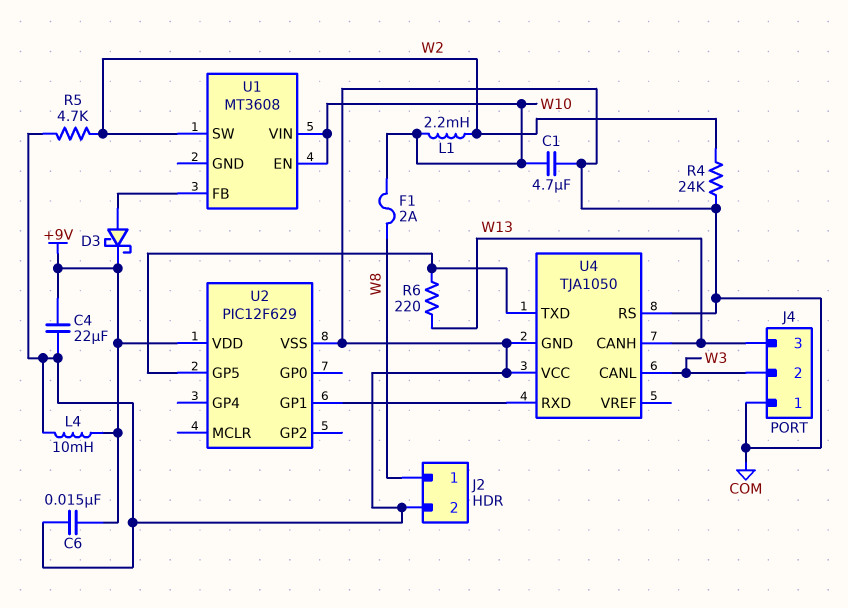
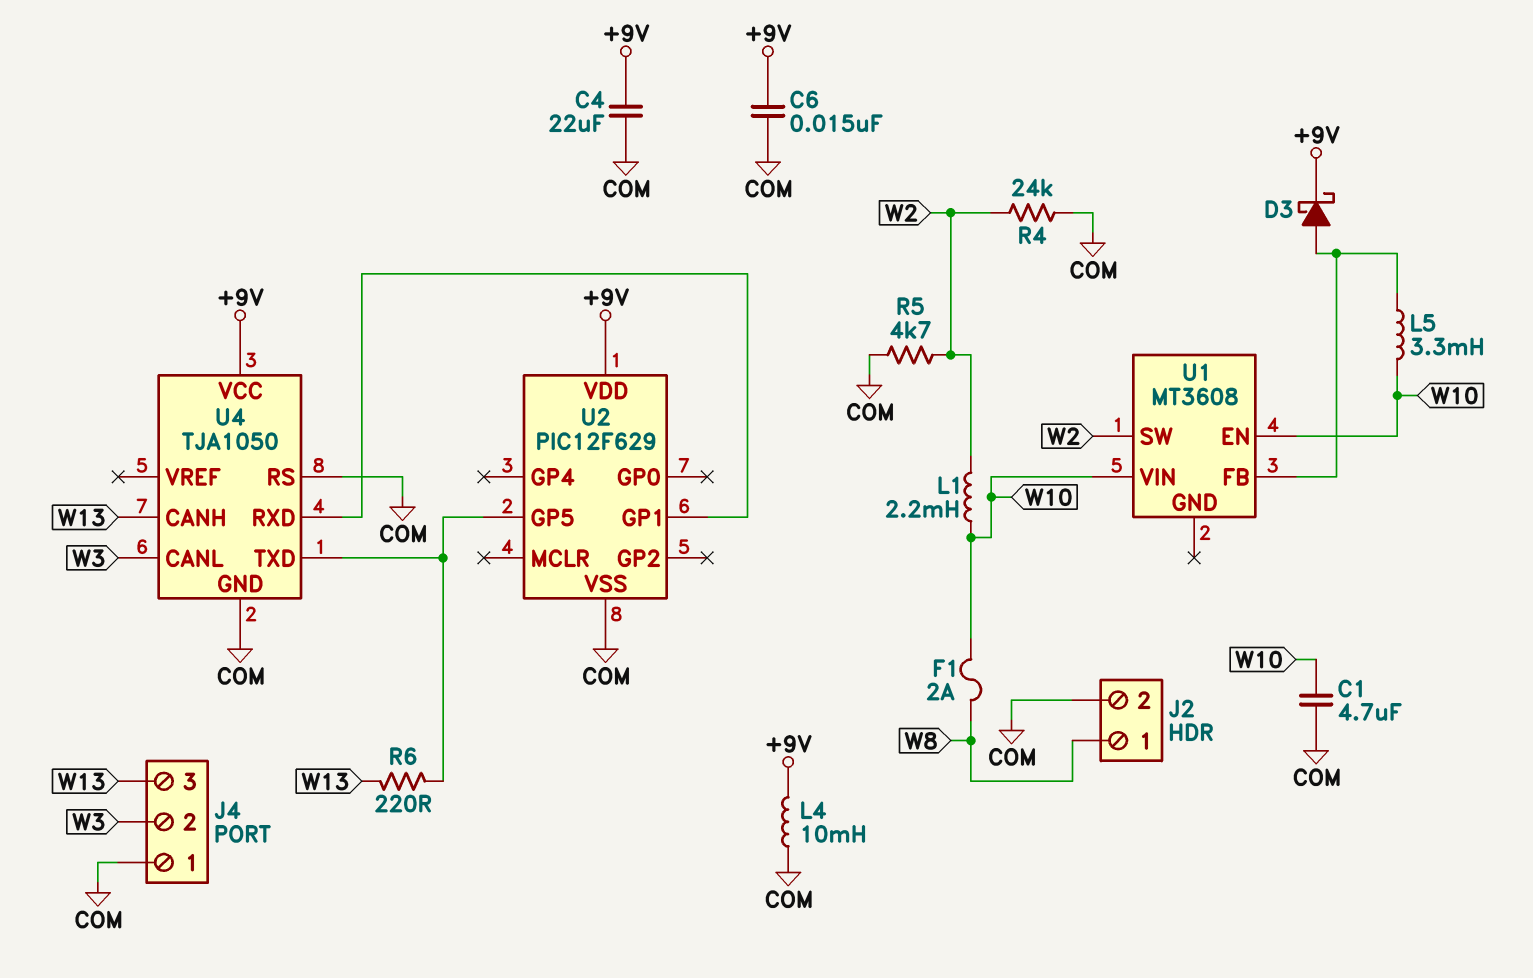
L5: none -> 3.3mH (U1/FB, W10)
U4 pin VCC: COM -> +9V

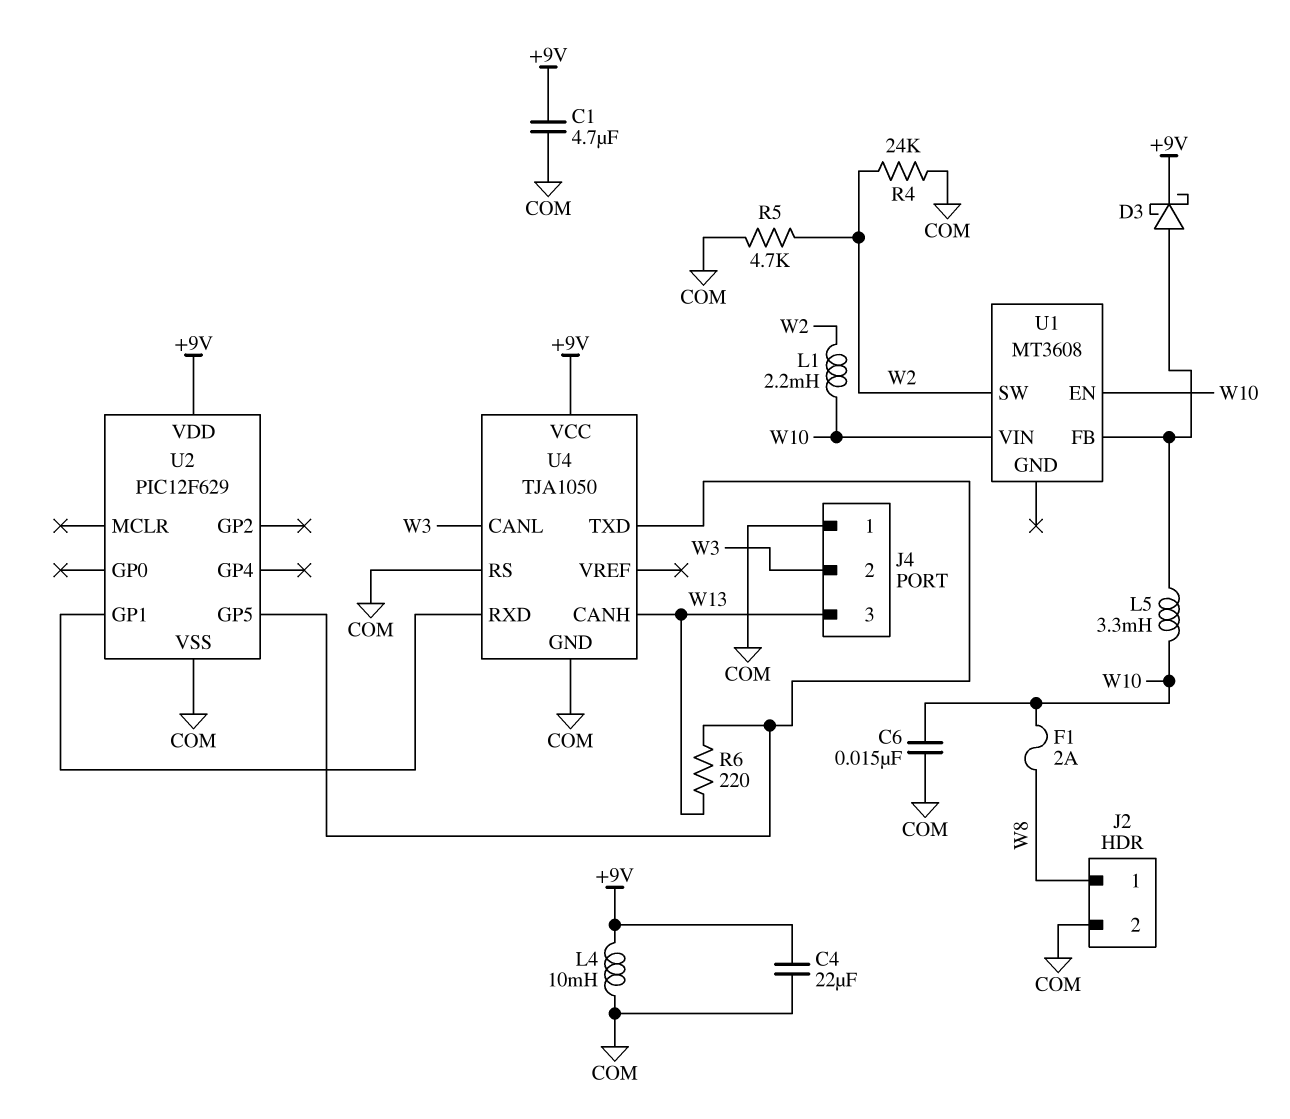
C1: 4.7uF (COM, W10) -> 4.7uF (+9V, COM)
C6: 15nF (+9V, COM) -> 15nF (COM, W10)

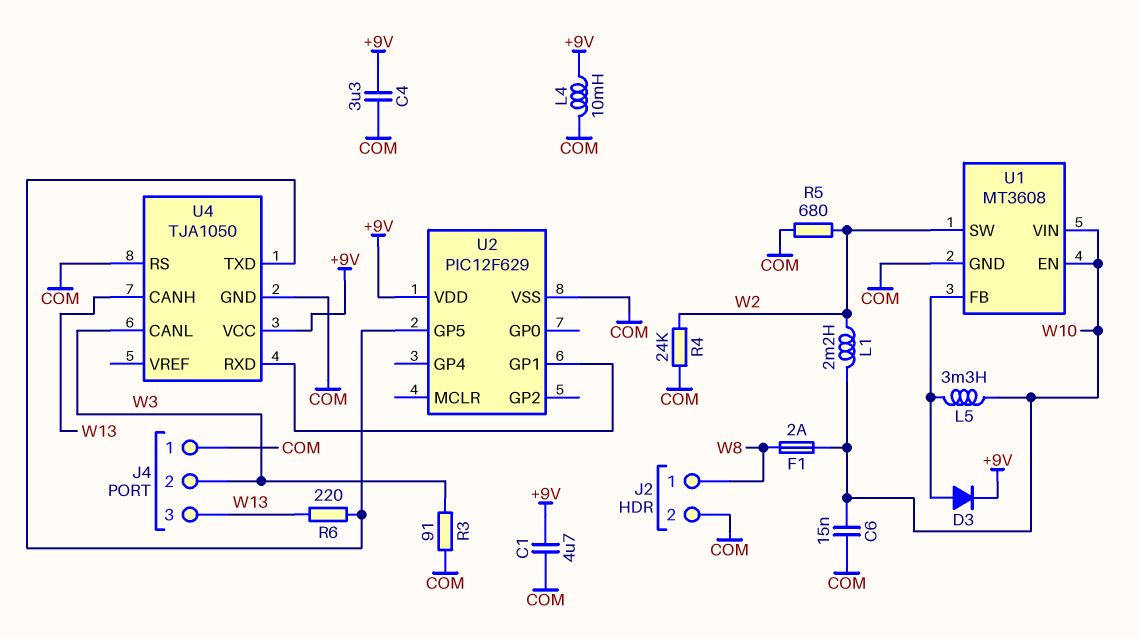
C4: 22uF (+9V, COM) -> 3.3uF (+9V, COM)
D3: schottky (A U1/FB, K +9V) -> diode (A U1/FB, K +9V)
R3: none -> 91 (COM, W3)
R5: 4.7k (COM, W2) -> 680 (COM, W2)
U1 pin GND: none -> COM

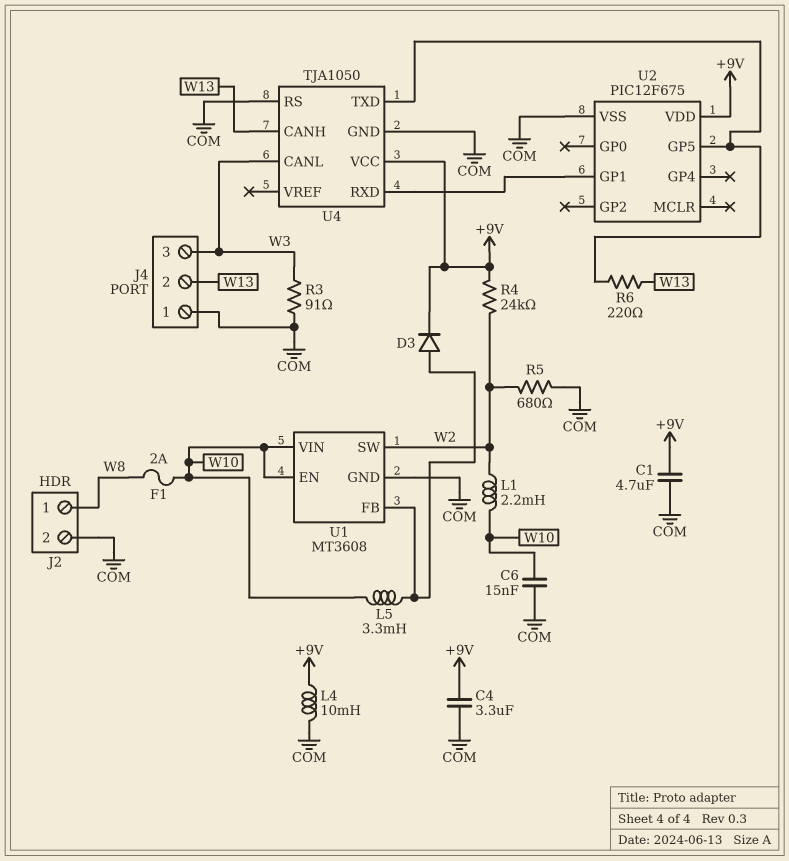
J4 pin 2: W3 -> W13
J4 pin 3: W13 -> W3
R4: 24k (COM, W2) -> 24k (+9V, W2)
U2: PIC12F629 -> PIC12F675

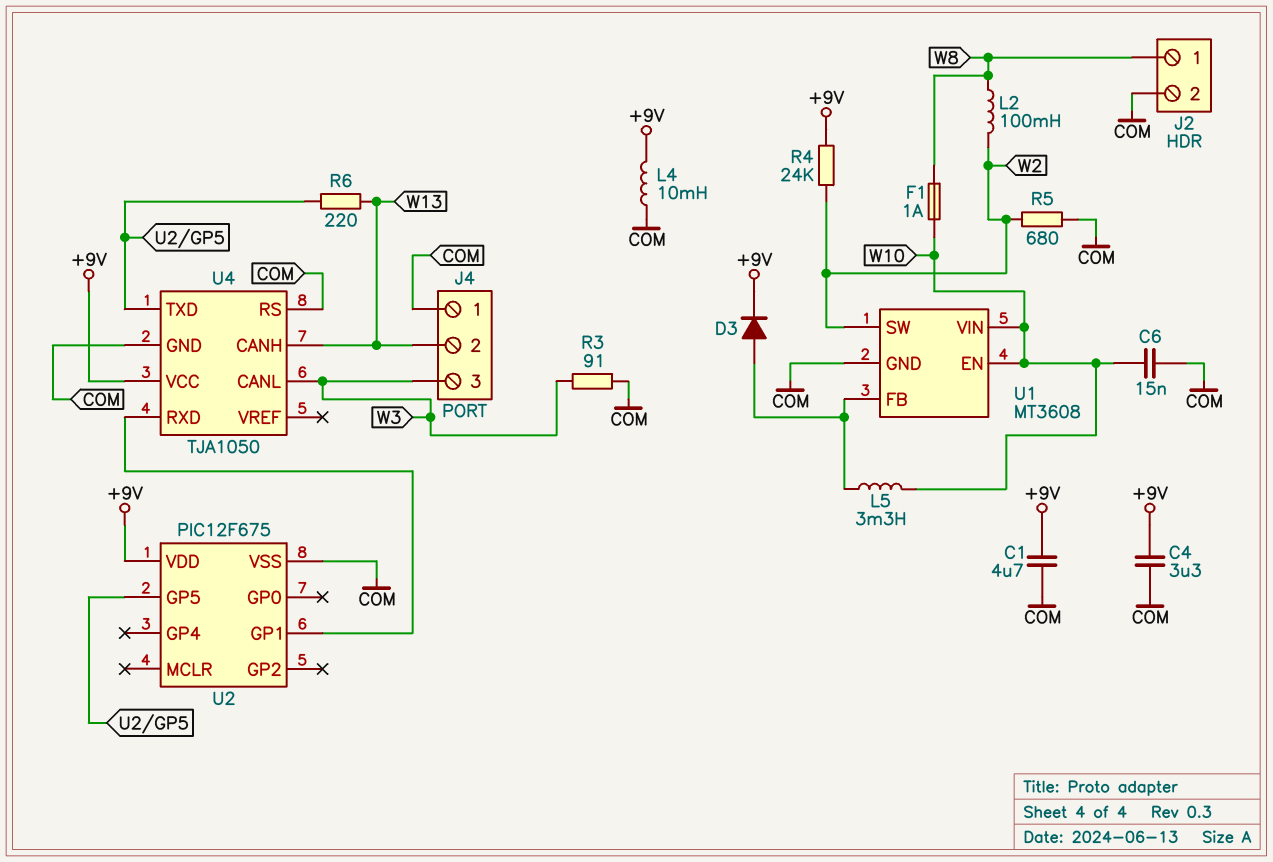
F1: 2A (W8, W10) -> 1A (W8, W10)
L1: 2.2mH (W2, W10) -> none
L2: none -> 100mH (W2, W8)

